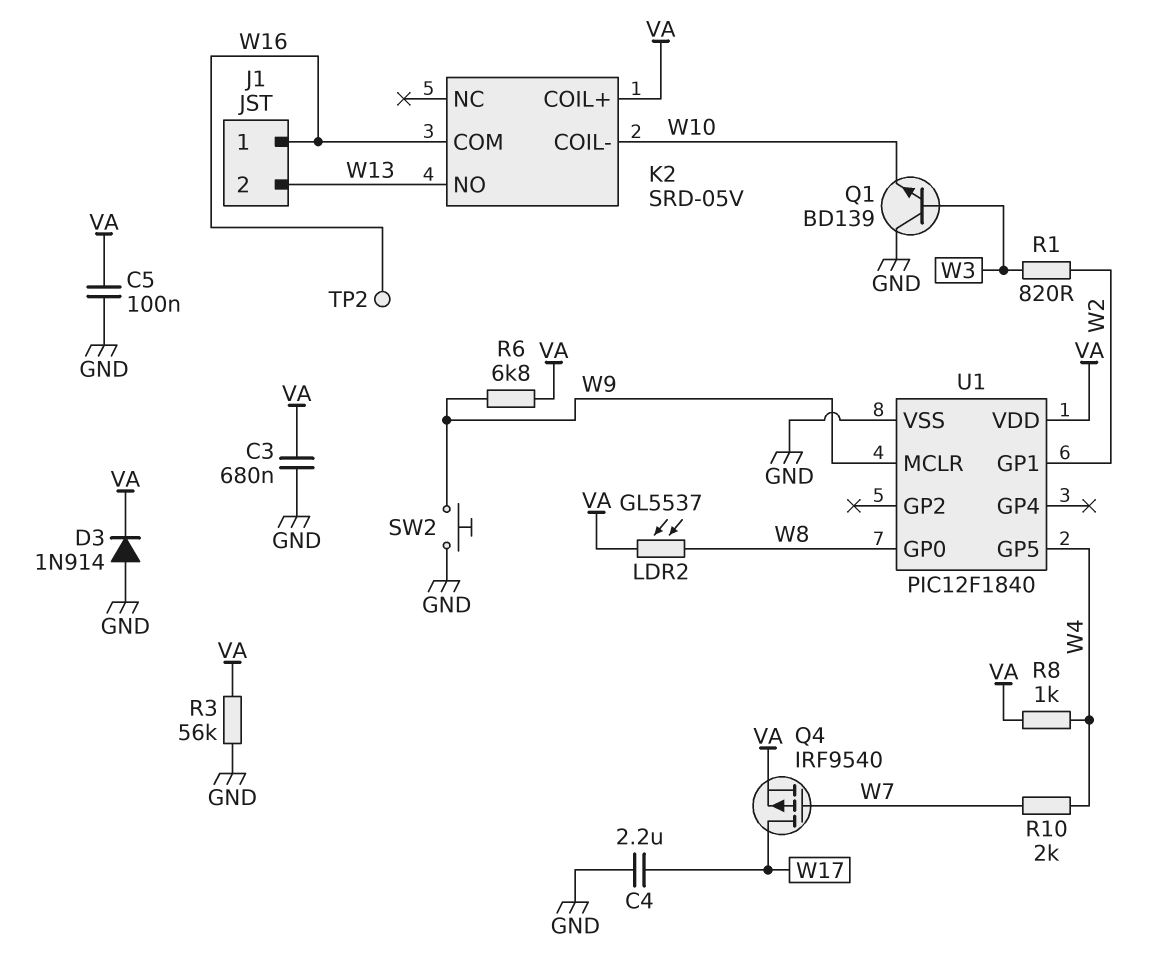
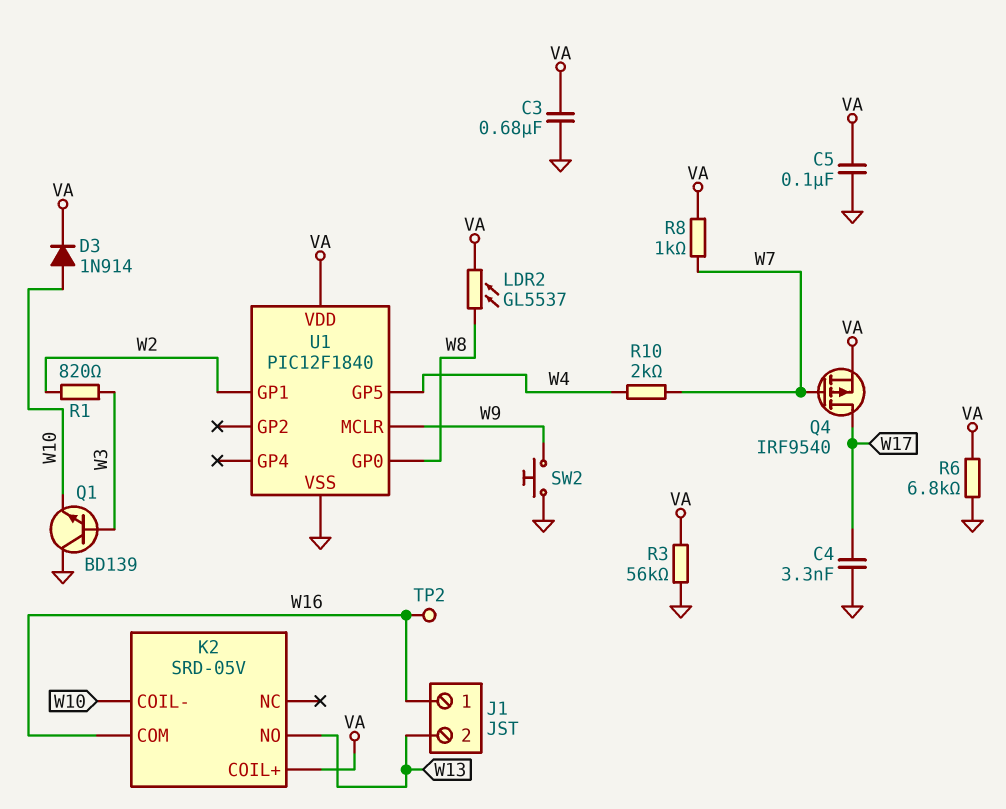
C4: 2.2uF (GND, W17) -> 3.3nF (GND, W17)
D3: diode 1N914 (A GND, K VA) -> diode 1N914 (A W10, K VA)
R6: 6.8k (VA, W9) -> 6.8k (GND, VA)
R8: 1k (VA, W4) -> 1k (VA, W7)

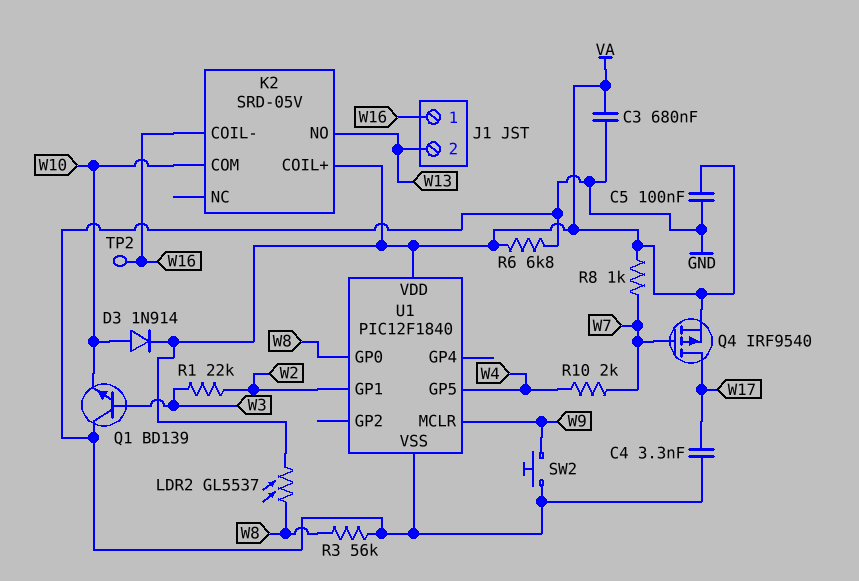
K2 pin COIL-: W10 -> W16
K2 pin COM: W16 -> W10
R1: 820 (W2, W3) -> 22k (W2, W3)
R3: 56k (GND, VA) -> 56k (GND, W8)

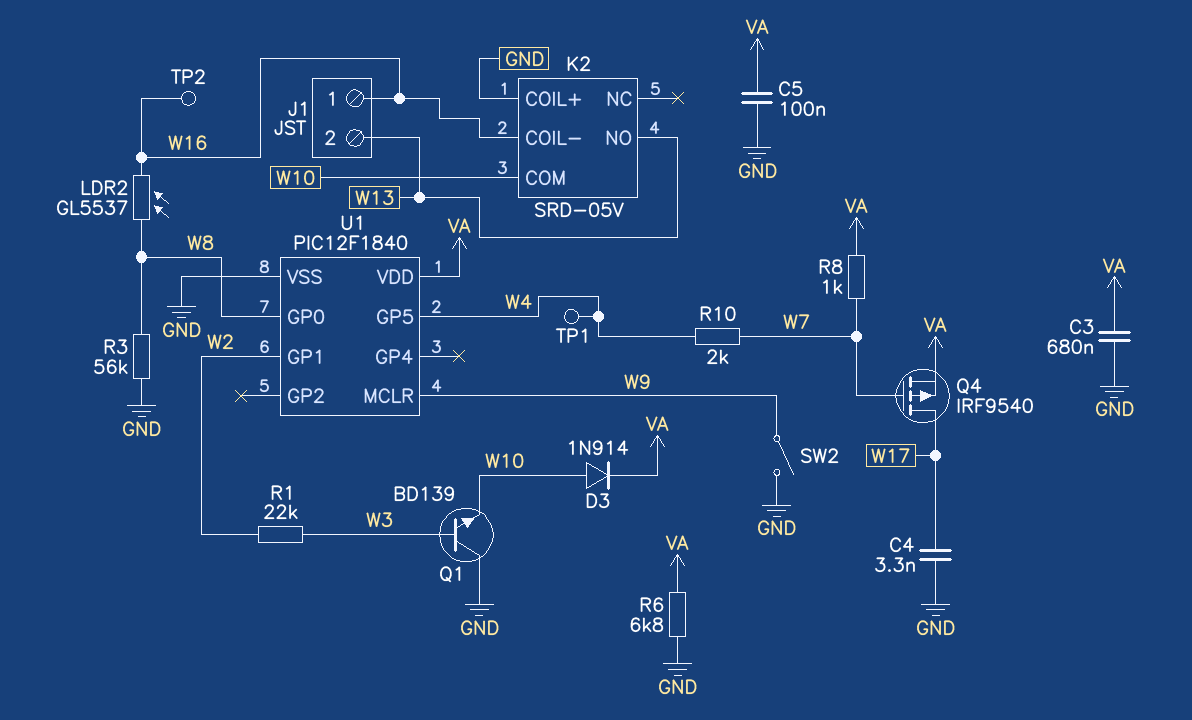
K2 pin COIL+: VA -> GND
LDR2: GL5537 (VA, W8) -> GL5537 (W8, W16)
SW2: button (GND, W9) -> switch (GND, W9)
TP1: none -> test point (W4)

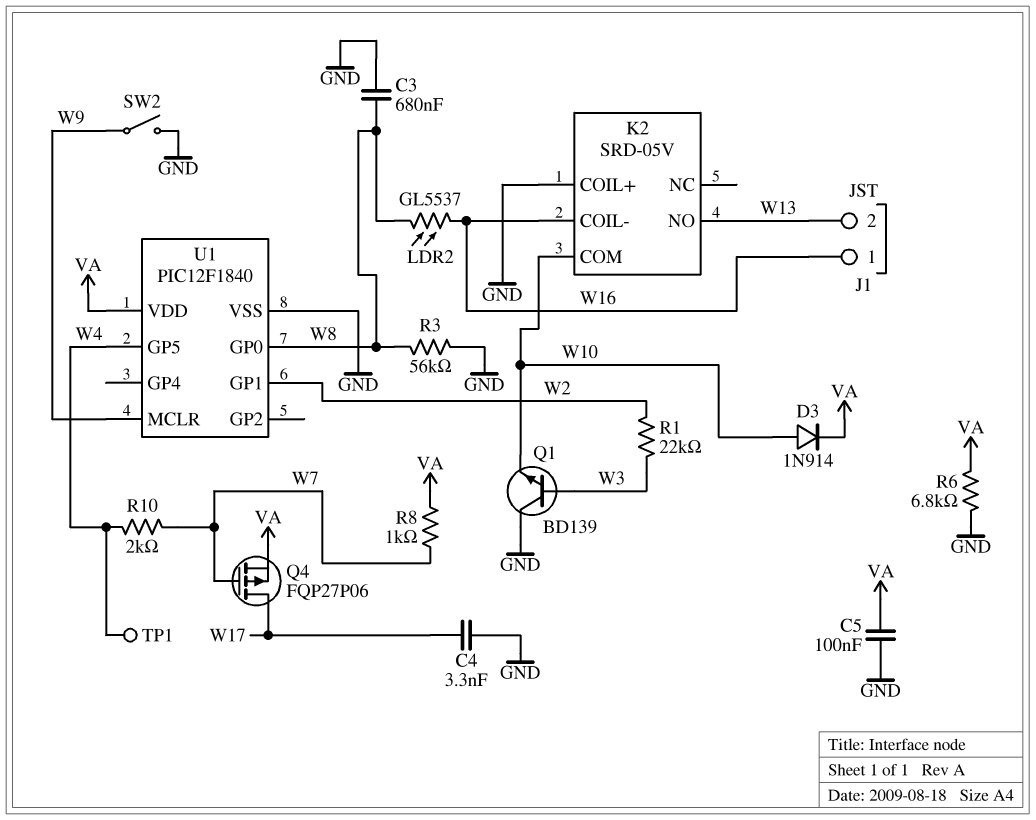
C3: 680nF (GND, VA) -> 680nF (GND, W8)
Q4: PMOS IRF9540 (G W7, D W17, S VA) -> PMOS FQP27P06 (G W7, D W17, S VA)
TP2: test point (W16) -> none

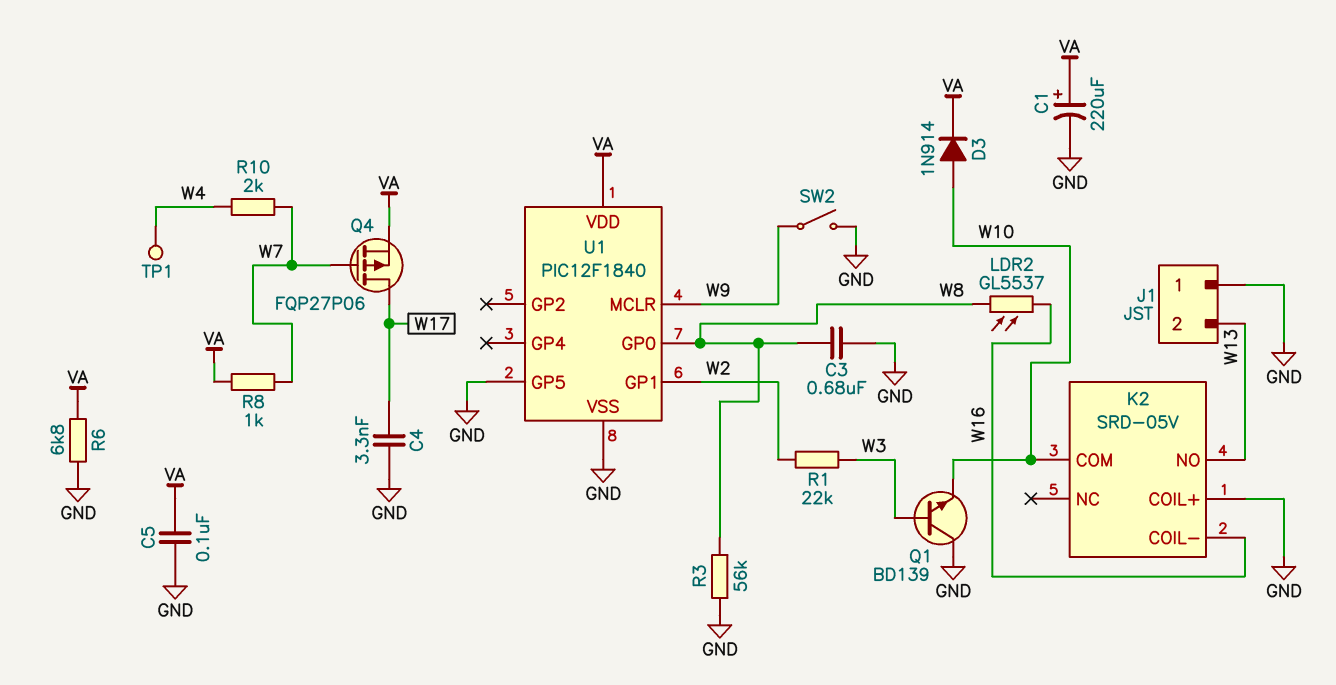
C1: none -> 220uF (plus VA, minus GND)
J1 pin 1: W16 -> GND
U1 pin GP5: W4 -> GND

